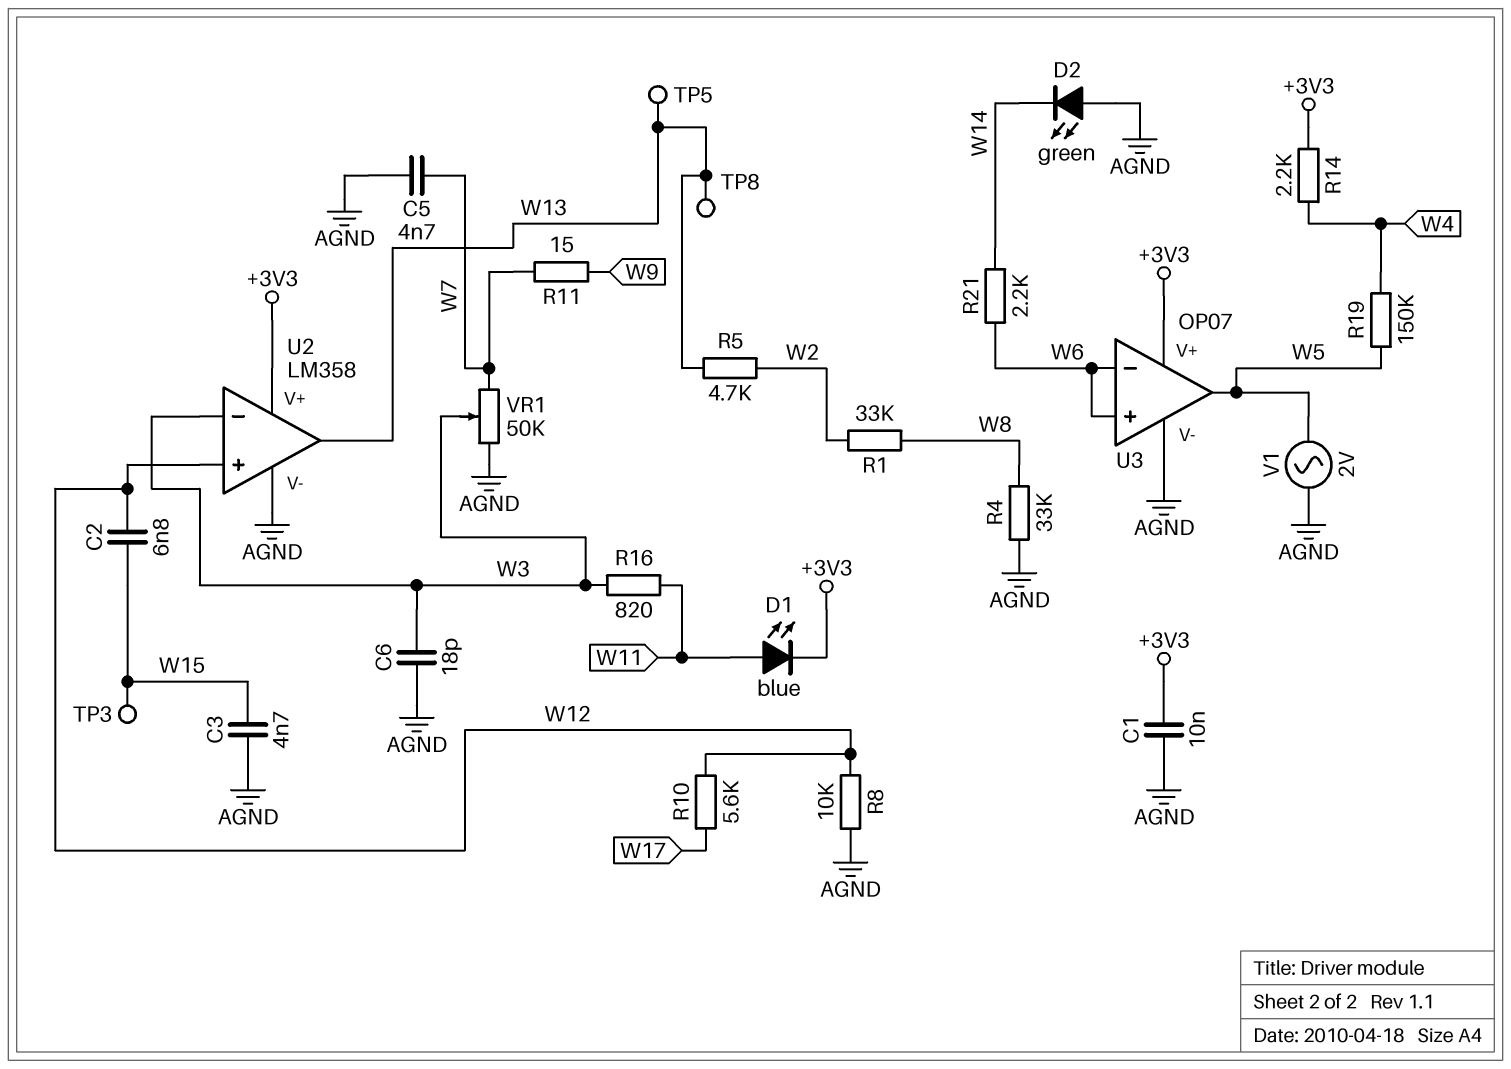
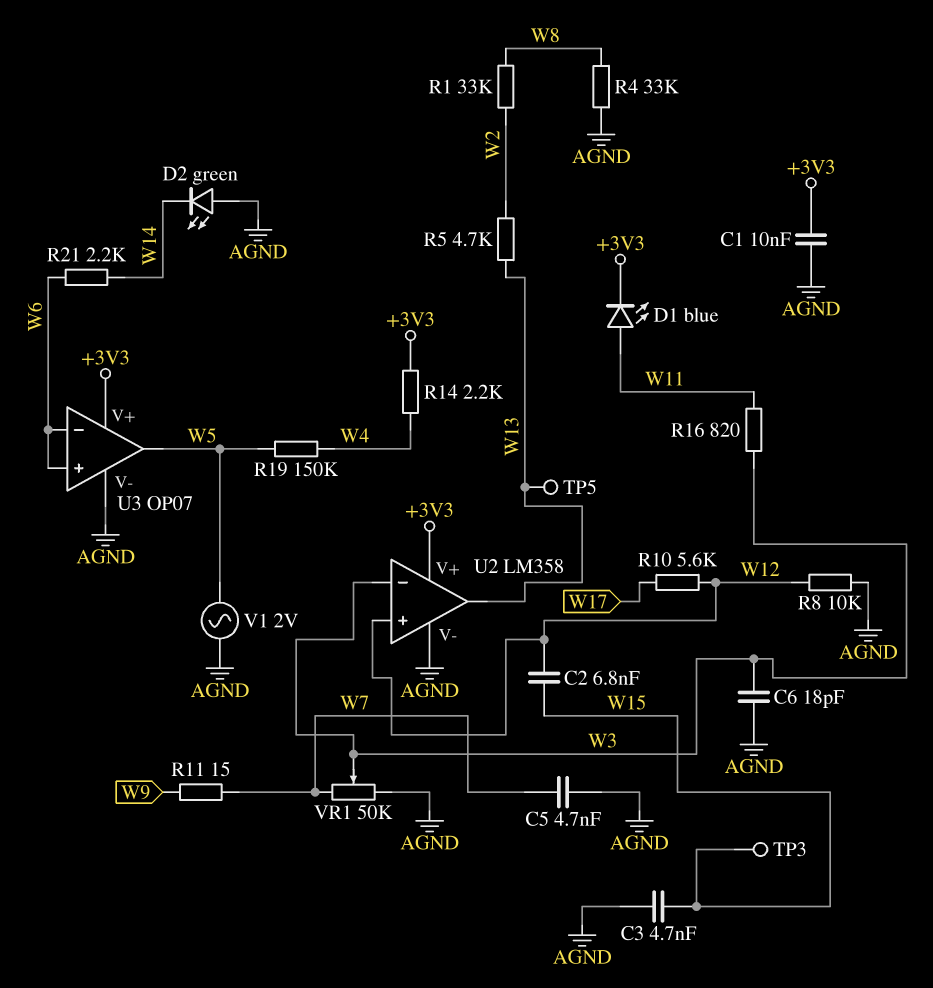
TP8: test point (W13) -> none

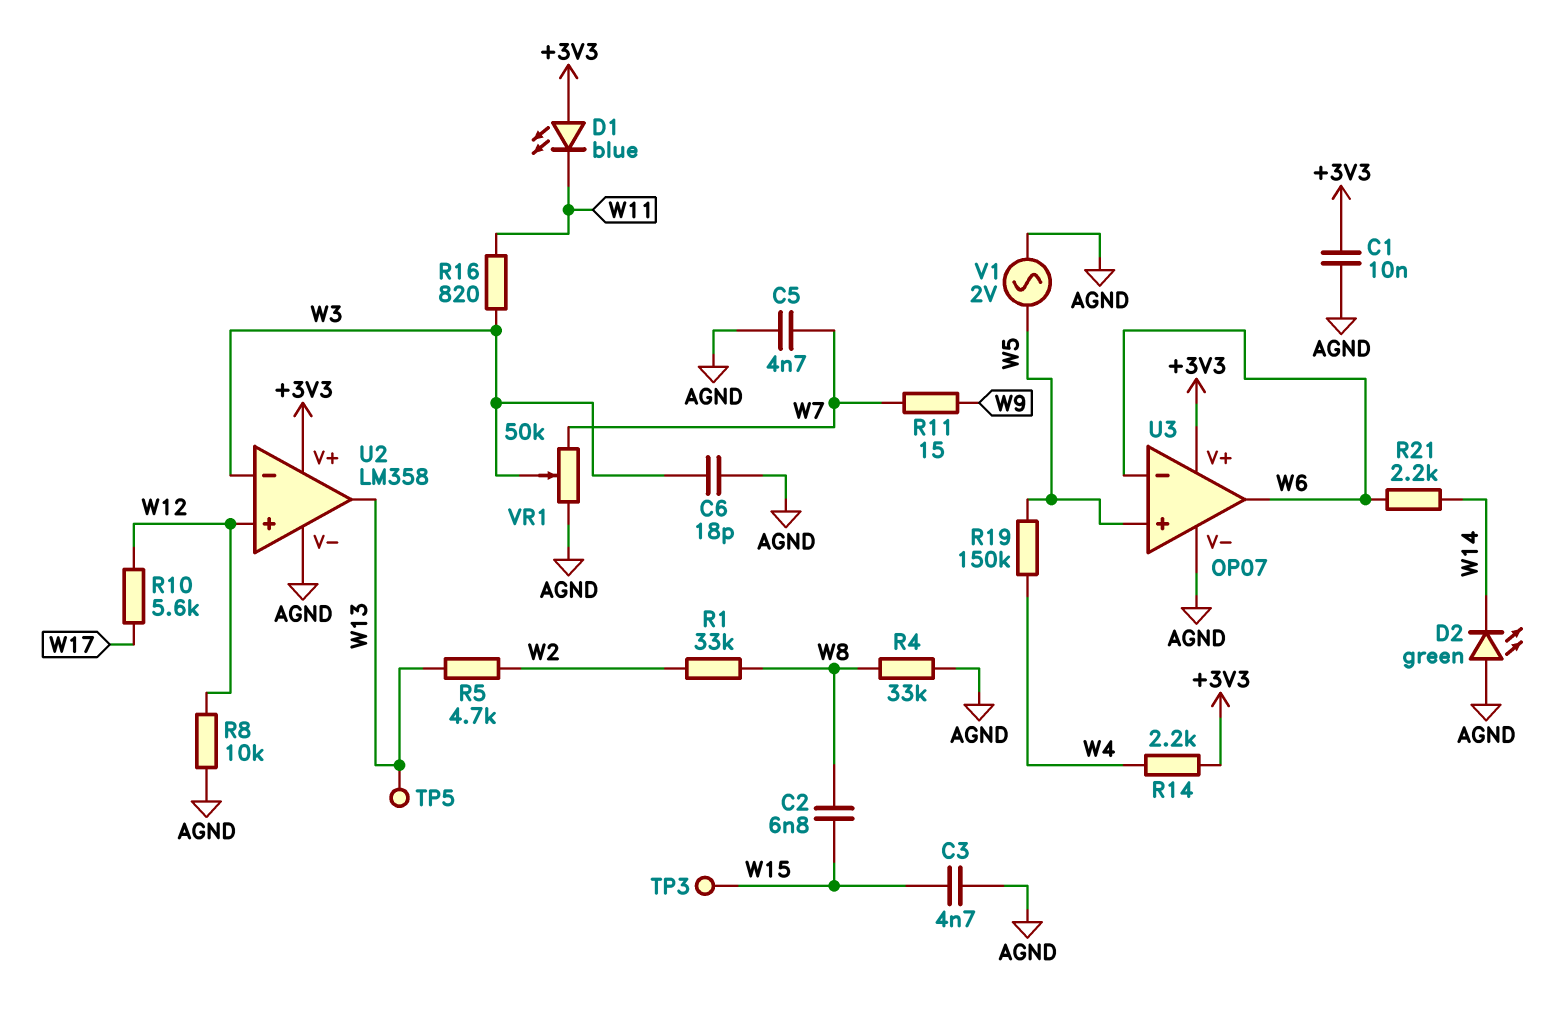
C2: 6.8nF (W12, W15) -> 6.8nF (W8, W15)
D1: LED blue (A W11, K +3V3) -> LED blue (A +3V3, K W11)
U3 pin in+: W6 -> W5
U3 pin out: W5 -> W6

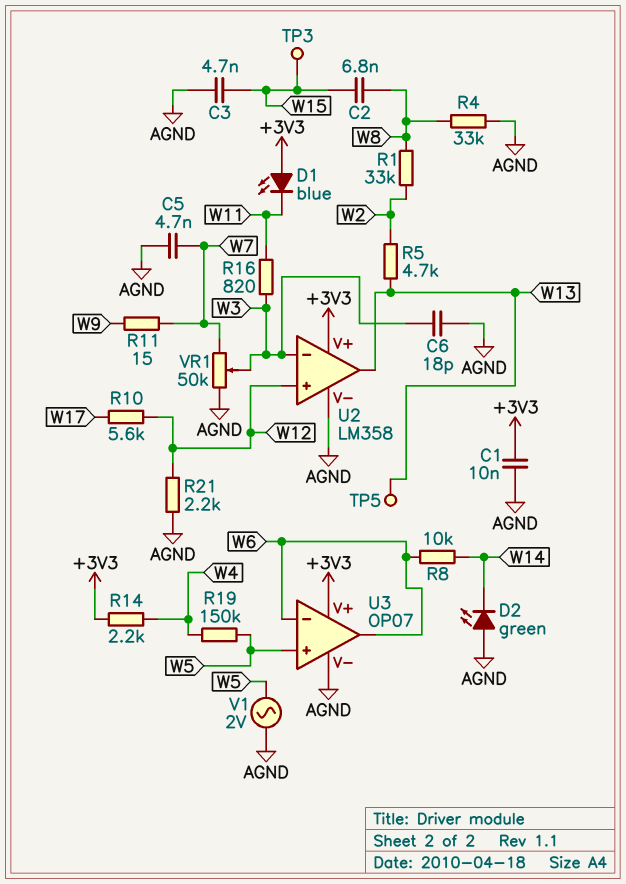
R8: 10k (AGND, W12) -> 10k (W6, W14)
R21: 2.2k (W6, W14) -> 2.2k (AGND, W12)

